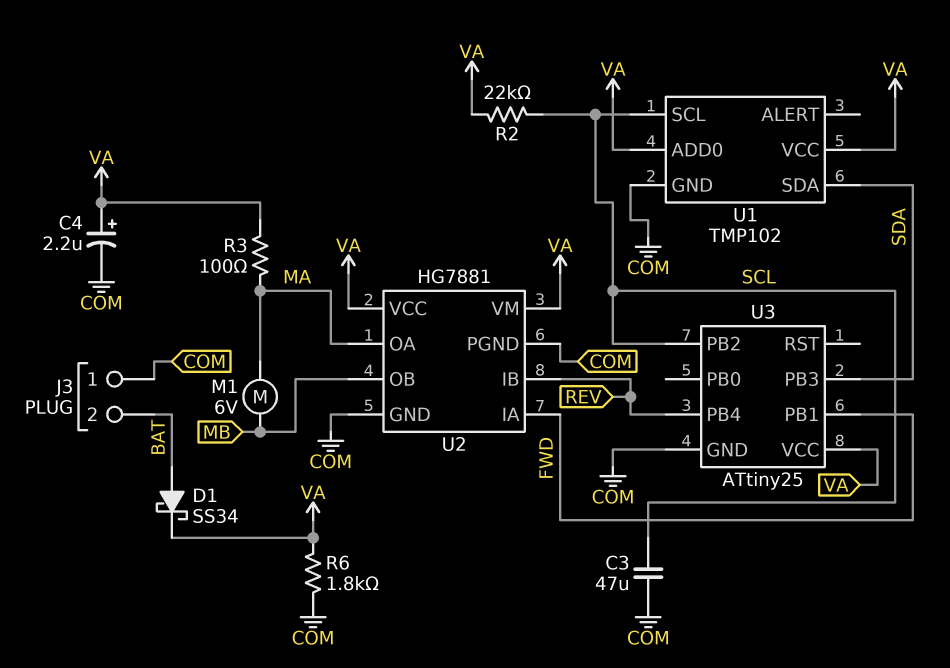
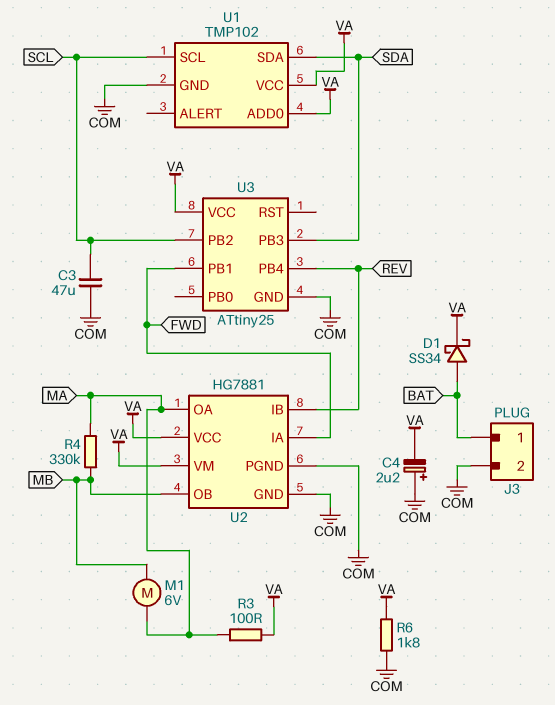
C4: 2.2uF (plus VA, minus COM) -> 2.2uF (plus COM, minus VA)
J3 pin 1: COM -> BAT
J3 pin 2: BAT -> COM
R2: 22k (SCL, VA) -> none
R4: none -> 330k (MA, MB)

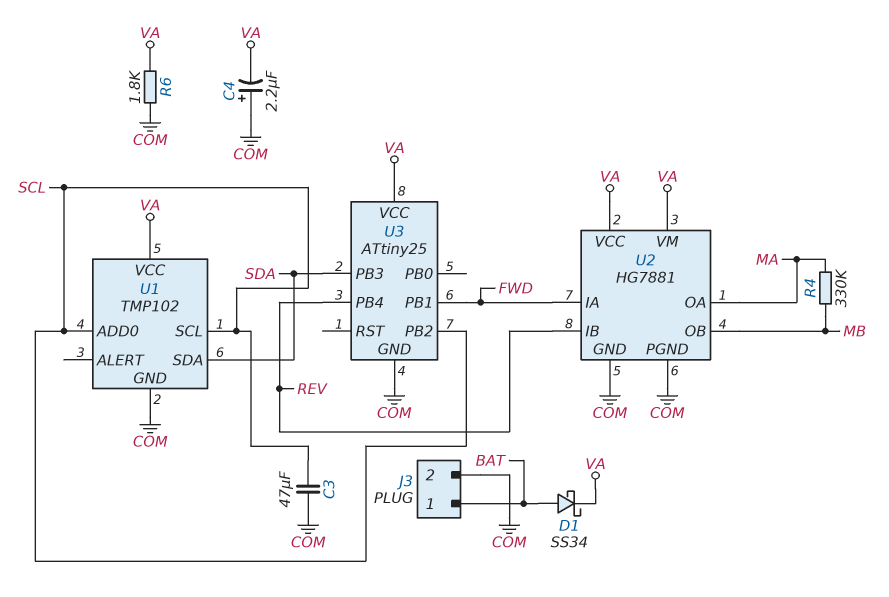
M1: motor 6V (MA, MB) -> none
R3: 100 (MA, VA) -> none
U1 pin ADD0: VA -> SCL

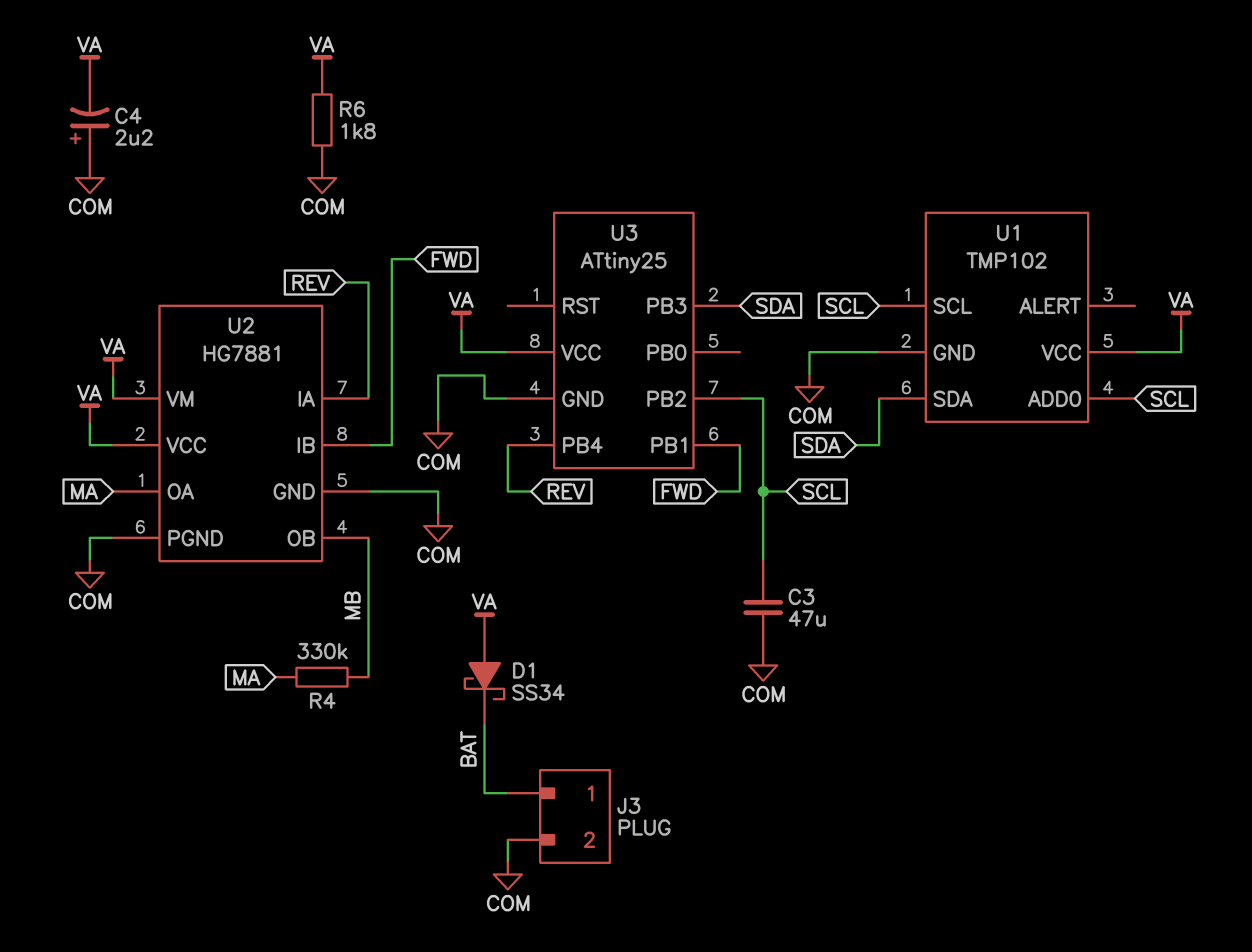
D1: schottky SS34 (A BAT, K VA) -> schottky SS34 (A VA, K BAT)
U2 pin IA: FWD -> REV
U2 pin IB: REV -> FWD

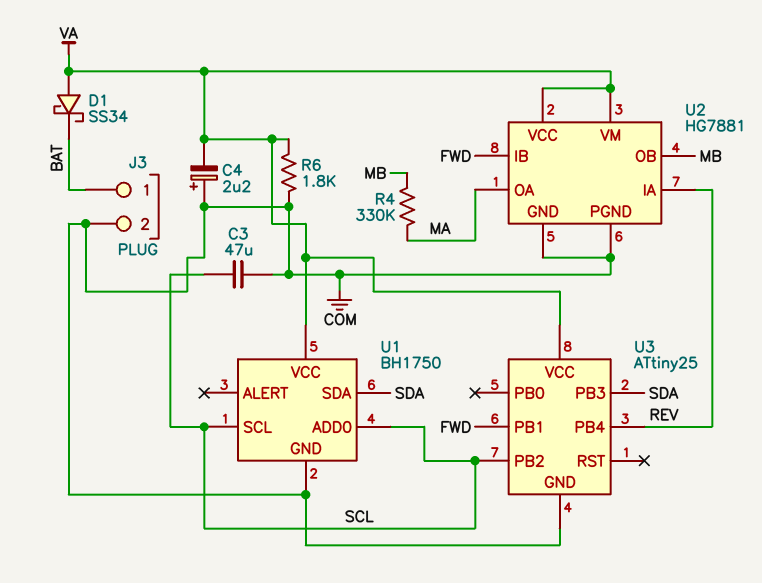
U1: TMP102 -> BH1750

